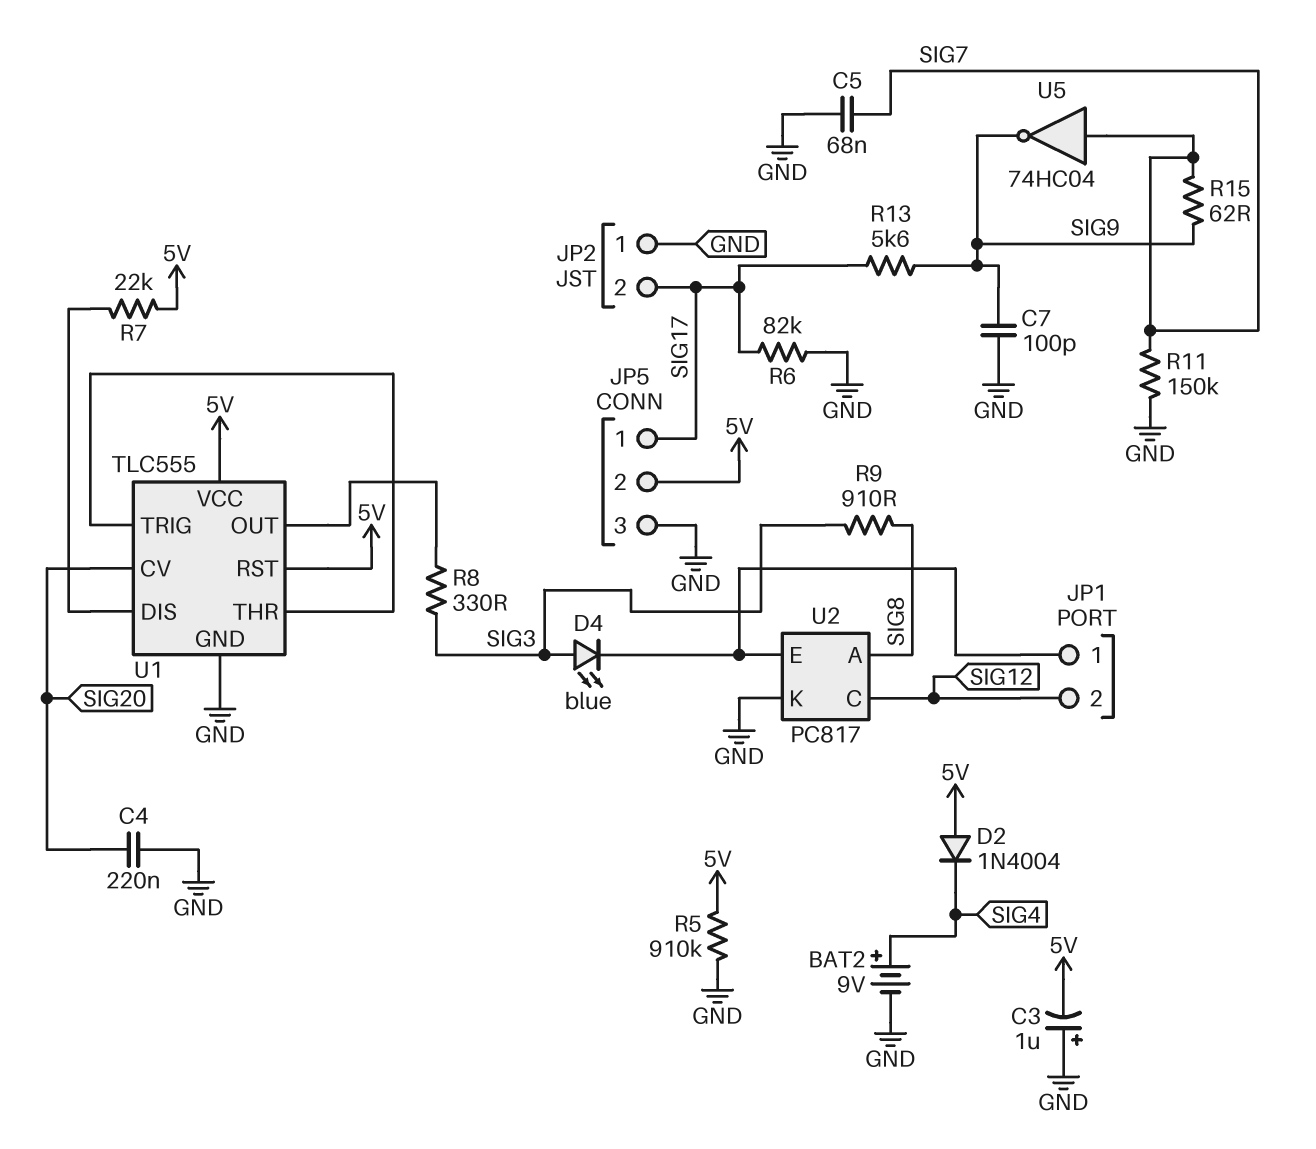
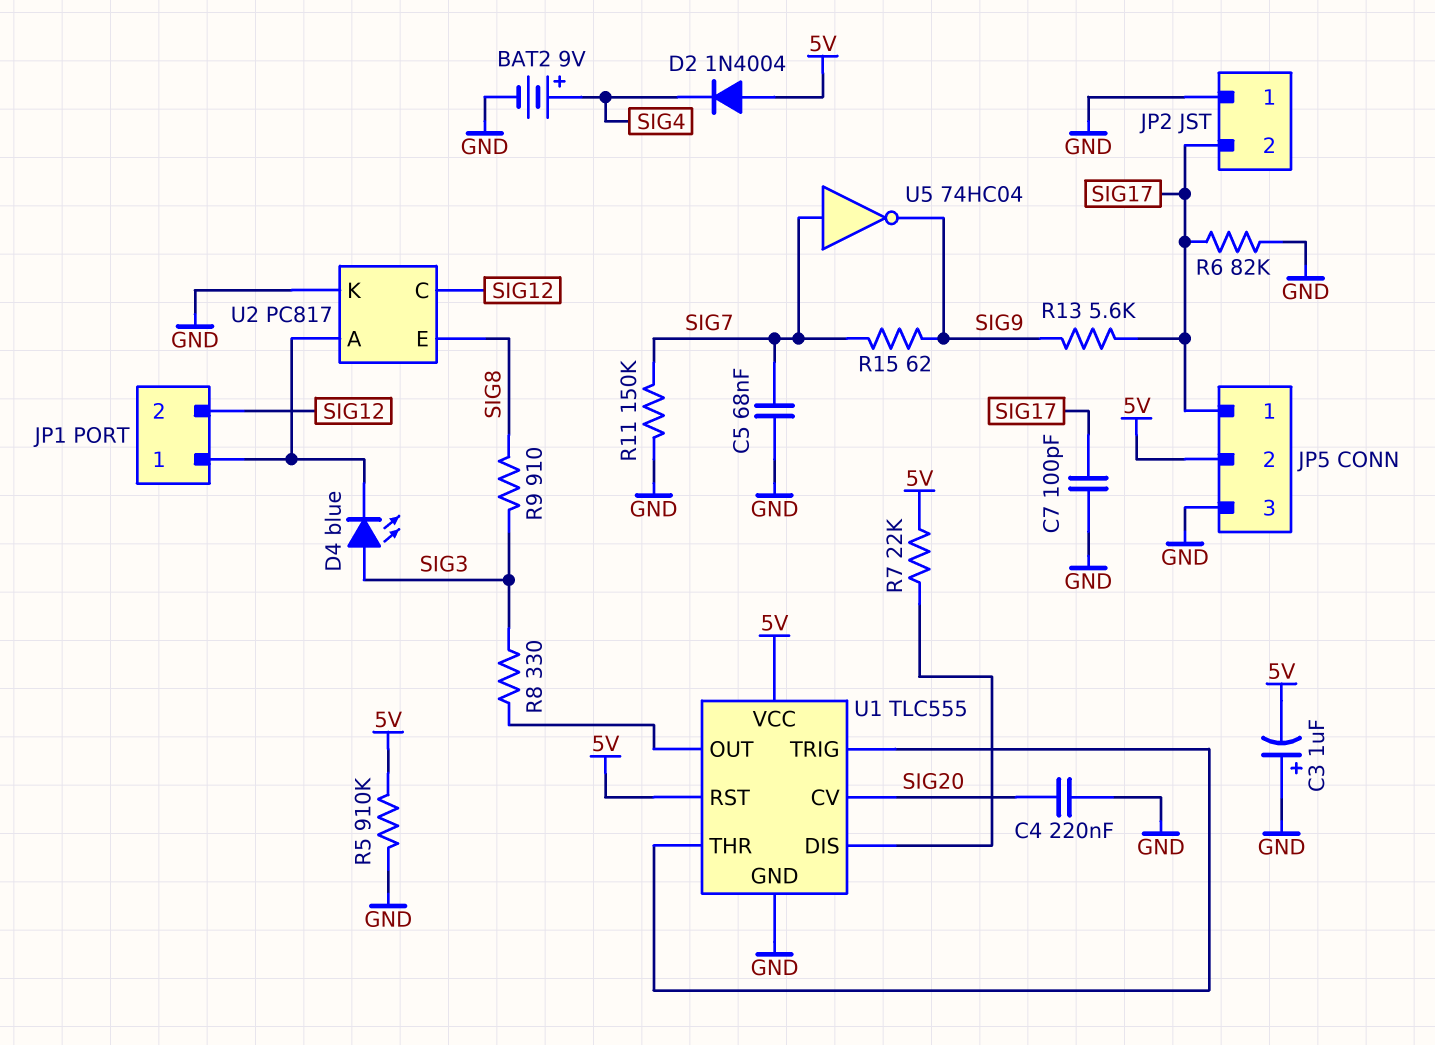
C7: 100pF (GND, SIG9) -> 100pF (GND, SIG17)
U2 pin A: SIG8 -> JP1/1
U2 pin E: JP1/1 -> SIG8

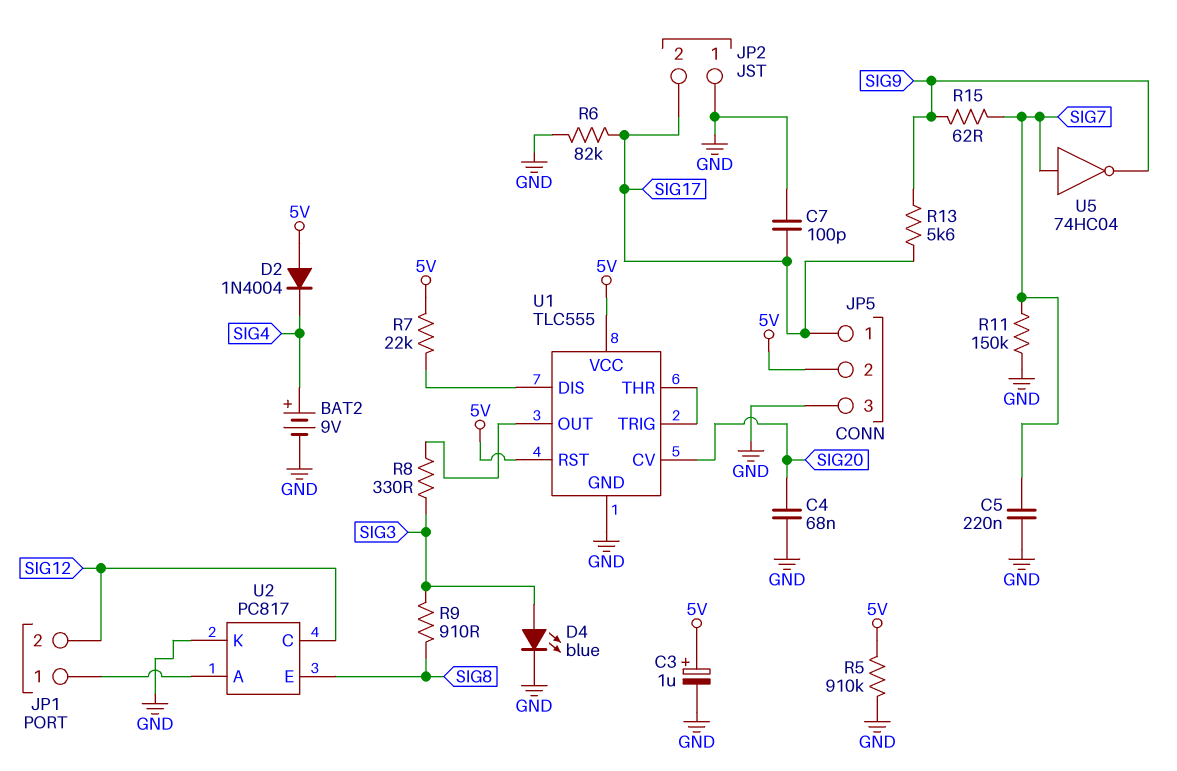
C3: 1uF (plus GND, minus 5V) -> 1uF (plus 5V, minus GND)
C4: 220nF (GND, SIG20) -> 68nF (GND, SIG20)
C5: 68nF (GND, SIG7) -> 220nF (GND, SIG7)
D4: LED blue (A SIG3, K JP1/1) -> LED blue (A SIG3, K GND)

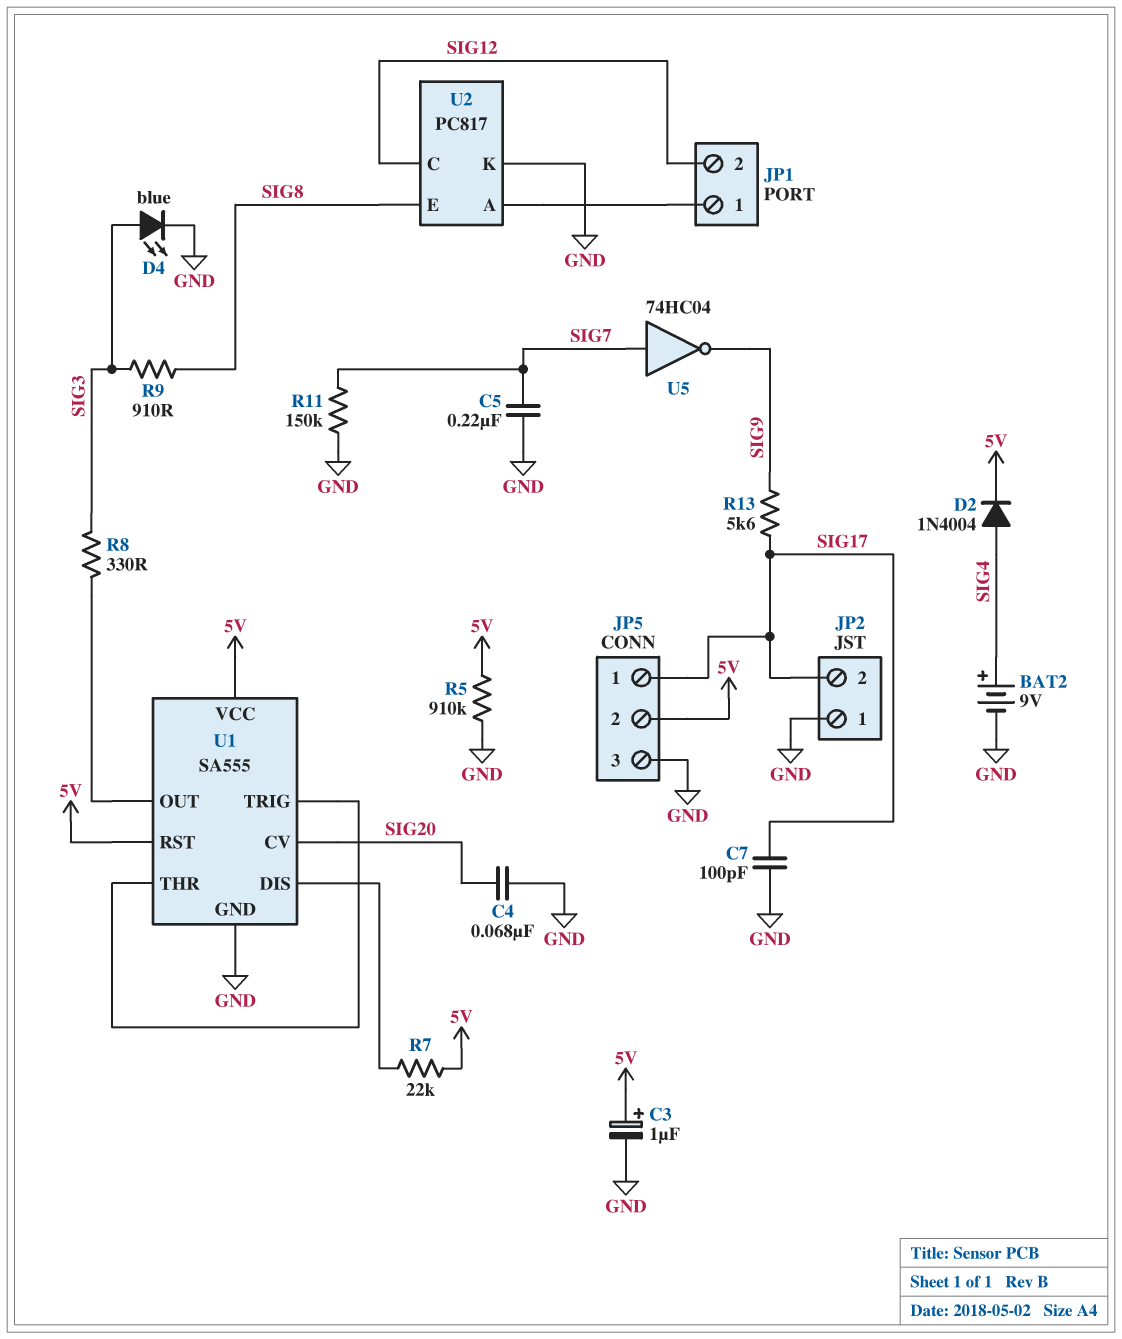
D2: diode 1N4004 (A 5V, K SIG4) -> diode 1N4004 (A SIG4, K 5V)
R6: 82k (GND, SIG17) -> none
R15: 62 (SIG7, SIG9) -> none
U1: TLC555 -> SA555

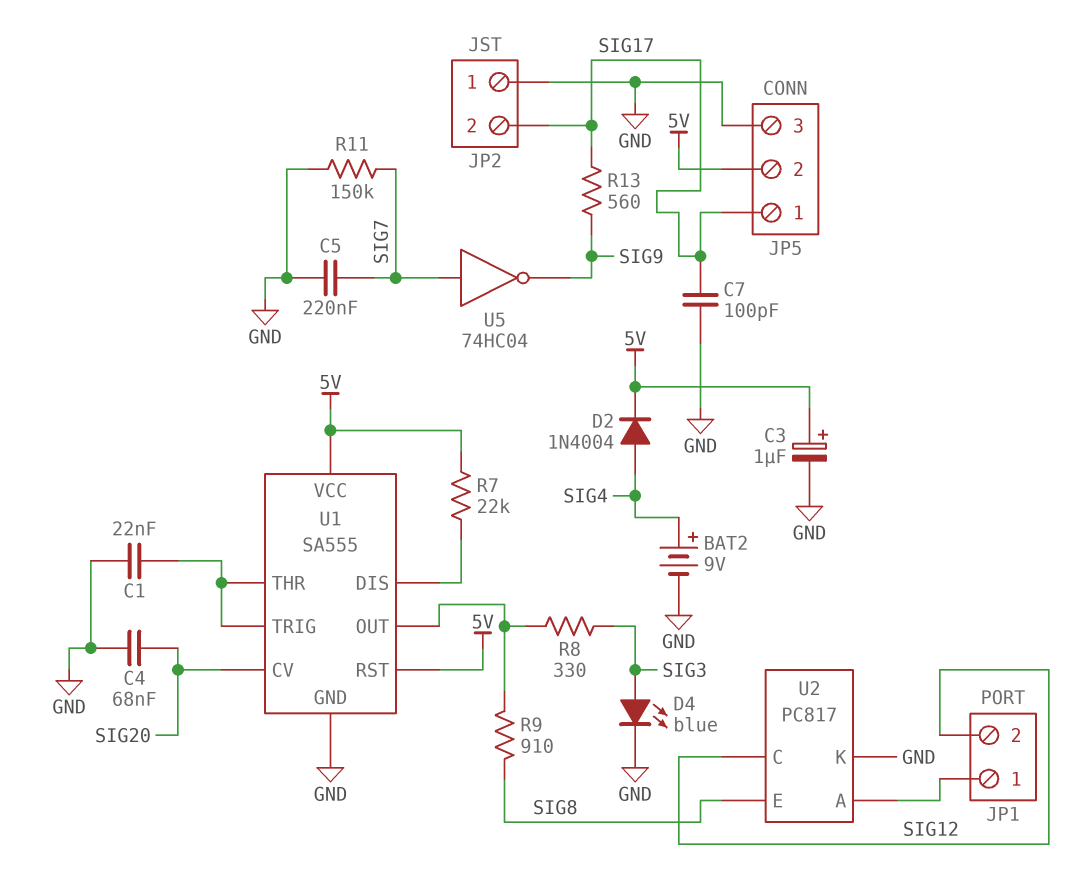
C1: none -> 22nF (GND, U1/THR)
R5: 910k (5V, GND) -> none
R9: 910 (SIG3, SIG8) -> 910 (SIG8, U1/OUT)
R13: 5.6k (SIG9, SIG17) -> 560 (SIG9, SIG17)

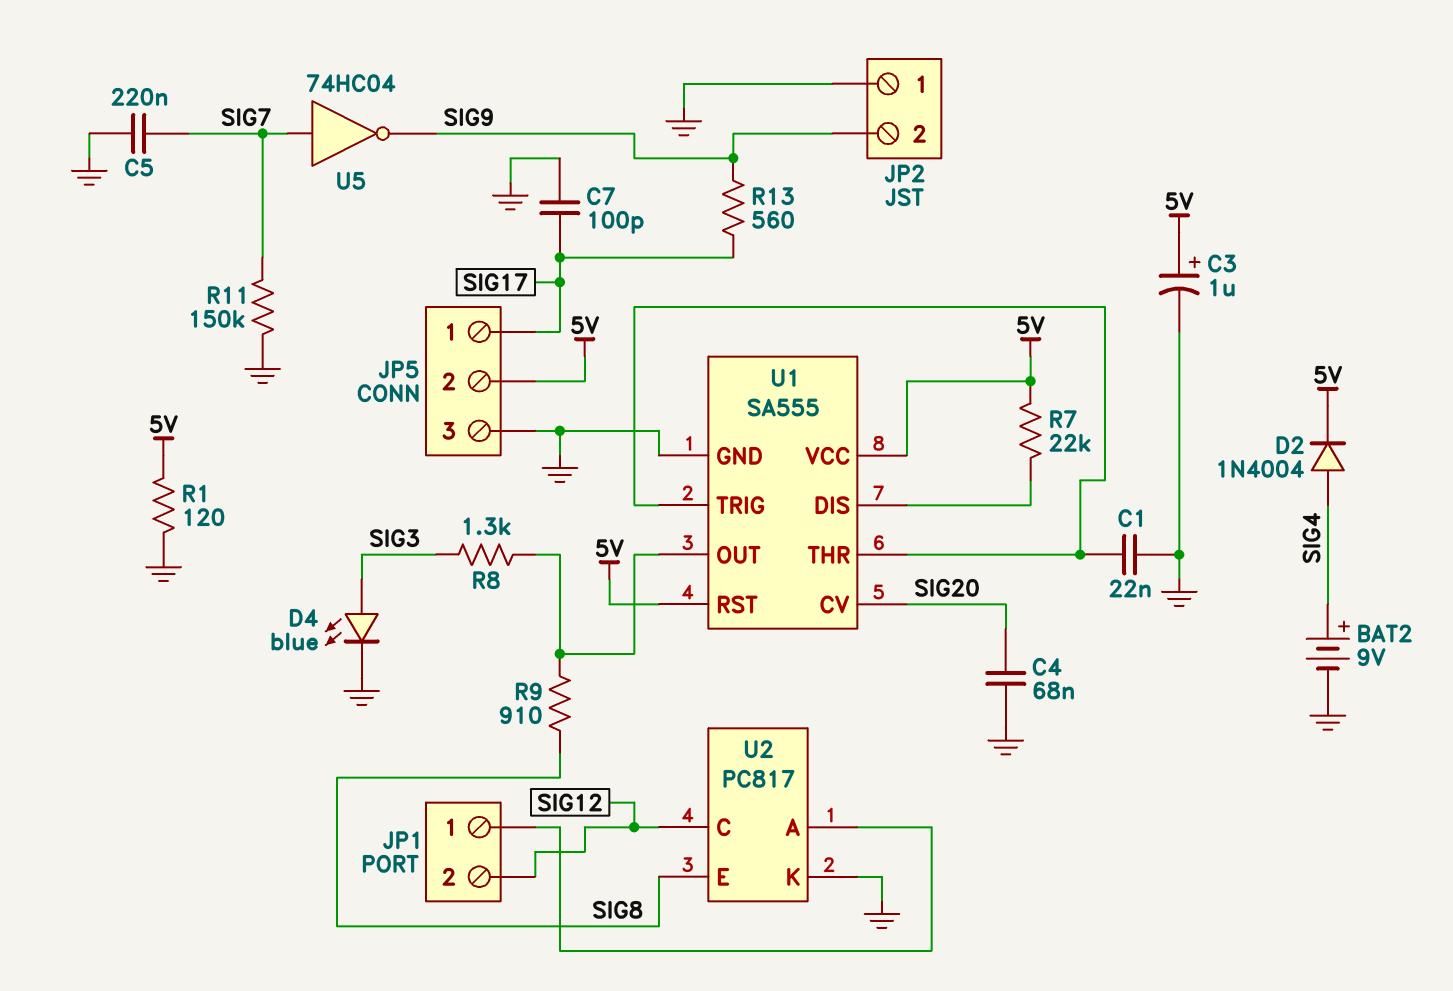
JP2 pin 2: SIG17 -> SIG9
R1: none -> 120 (5V, GND)
R8: 330 (SIG3, U1/OUT) -> 1.3k (SIG3, U1/OUT)

